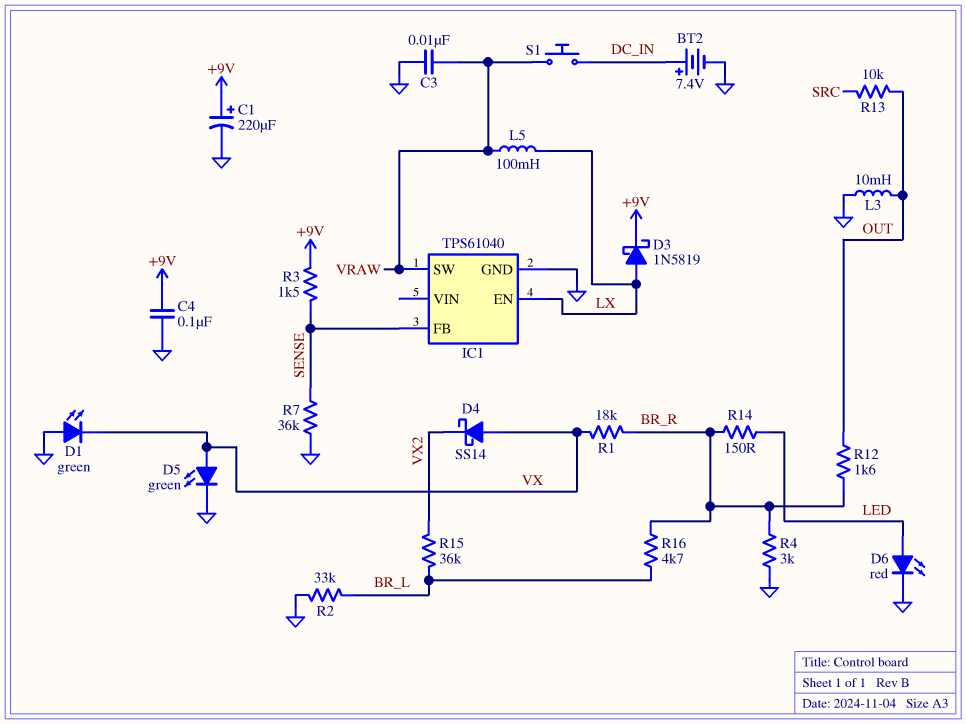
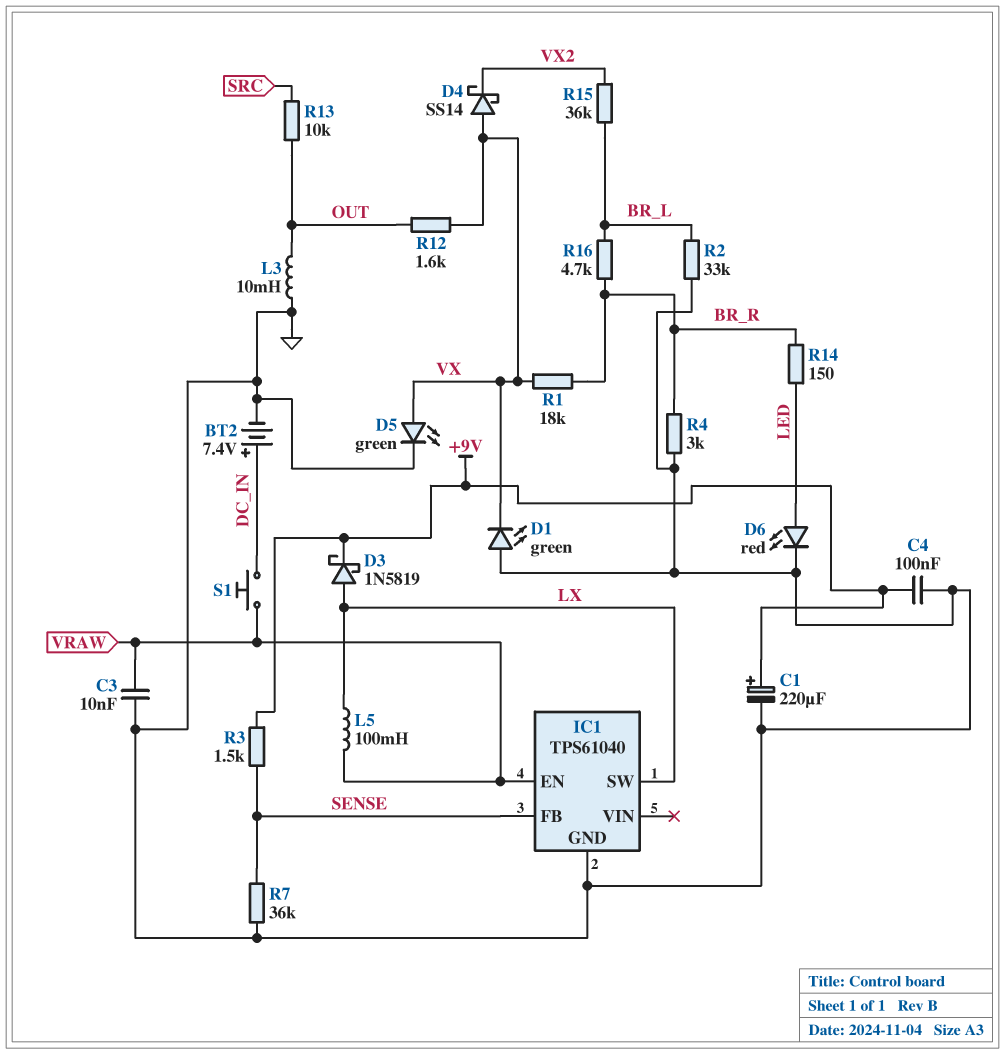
IC1 pin EN: LX -> VRAW
IC1 pin SW: VRAW -> LX
R12: 1.6k (BR_R, OUT) -> 1.6k (OUT, VX)

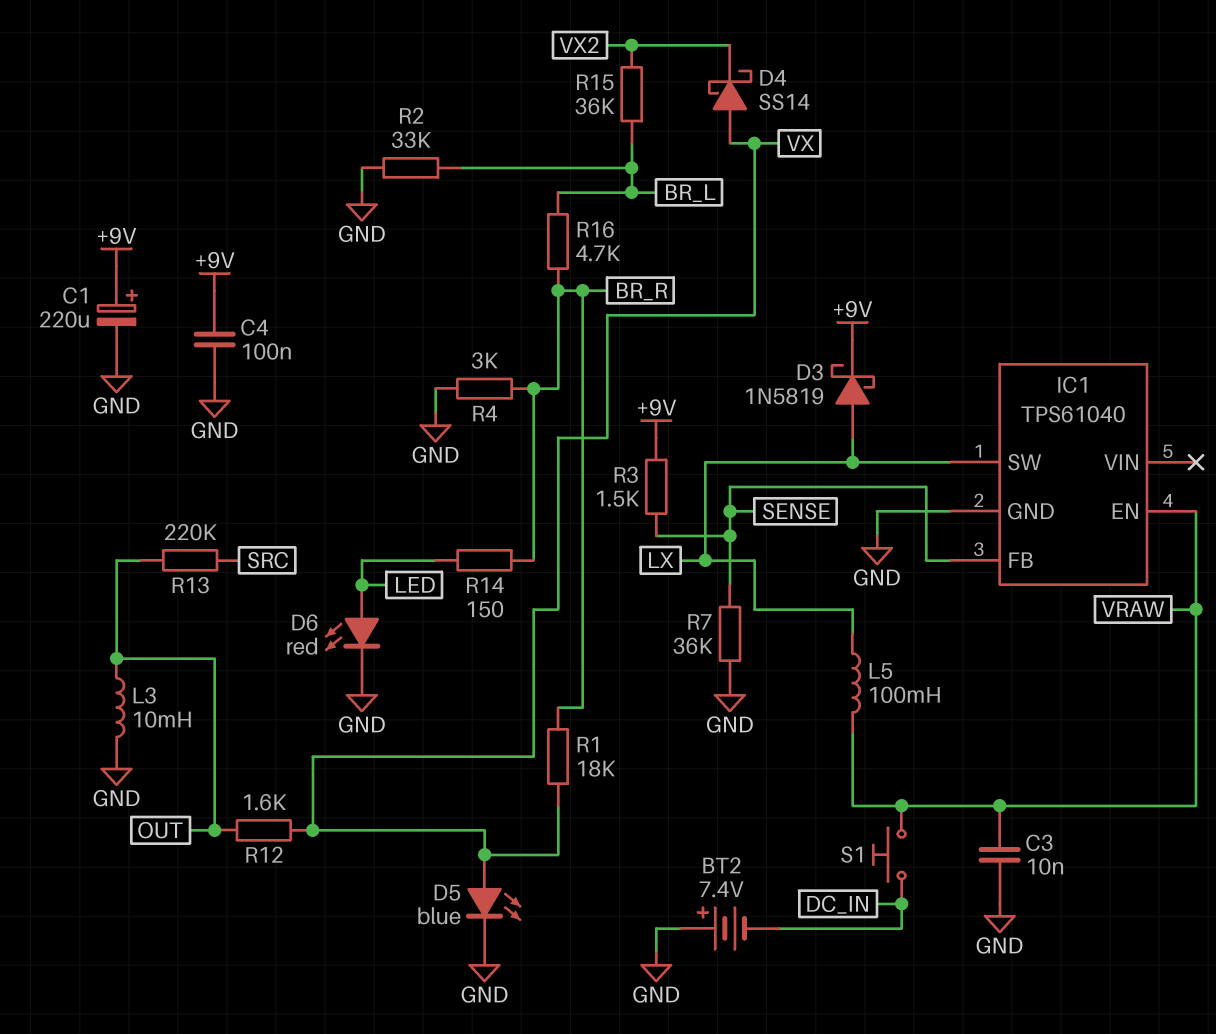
BT2: 7.4V (plus DC_IN, minus GND) -> 7.4V (plus GND, minus DC_IN)
D1: LED green (A GND, K VX) -> none
D5: LED green (A VX, K GND) -> LED blue (A VX, K GND)
R13: 10k (OUT, SRC) -> 220k (OUT, SRC)

